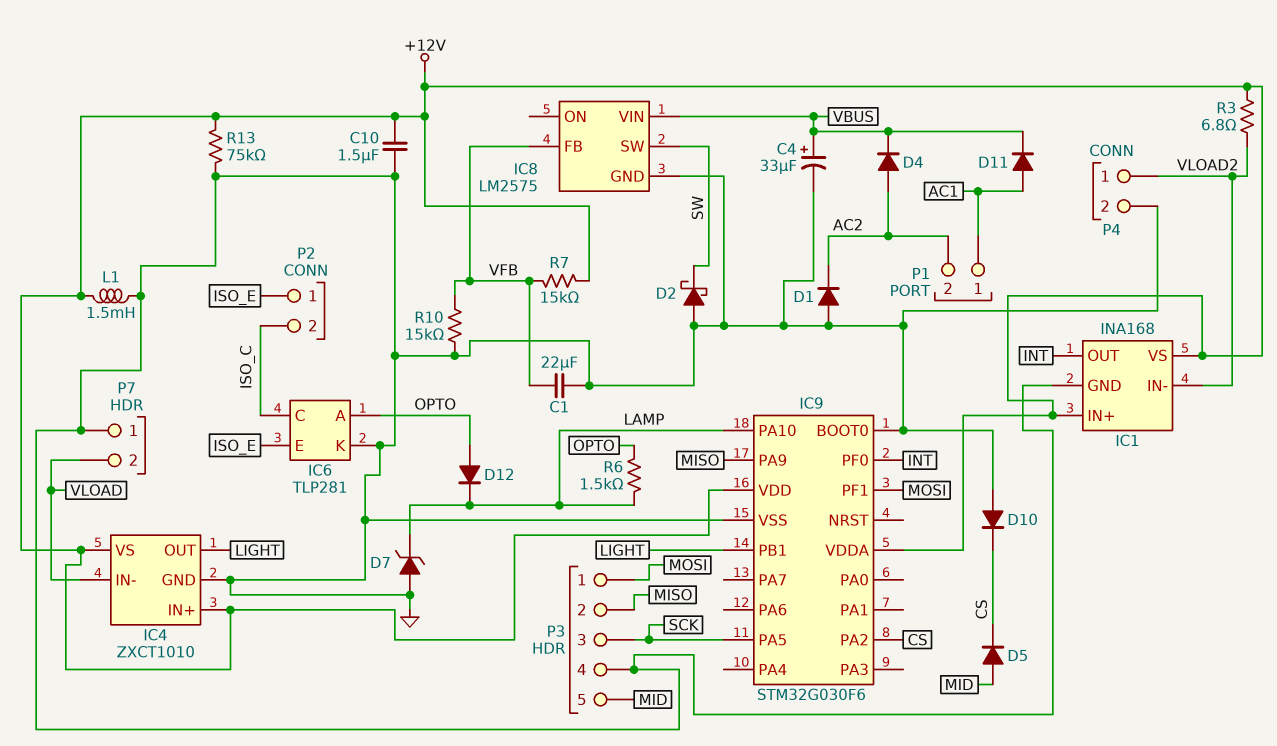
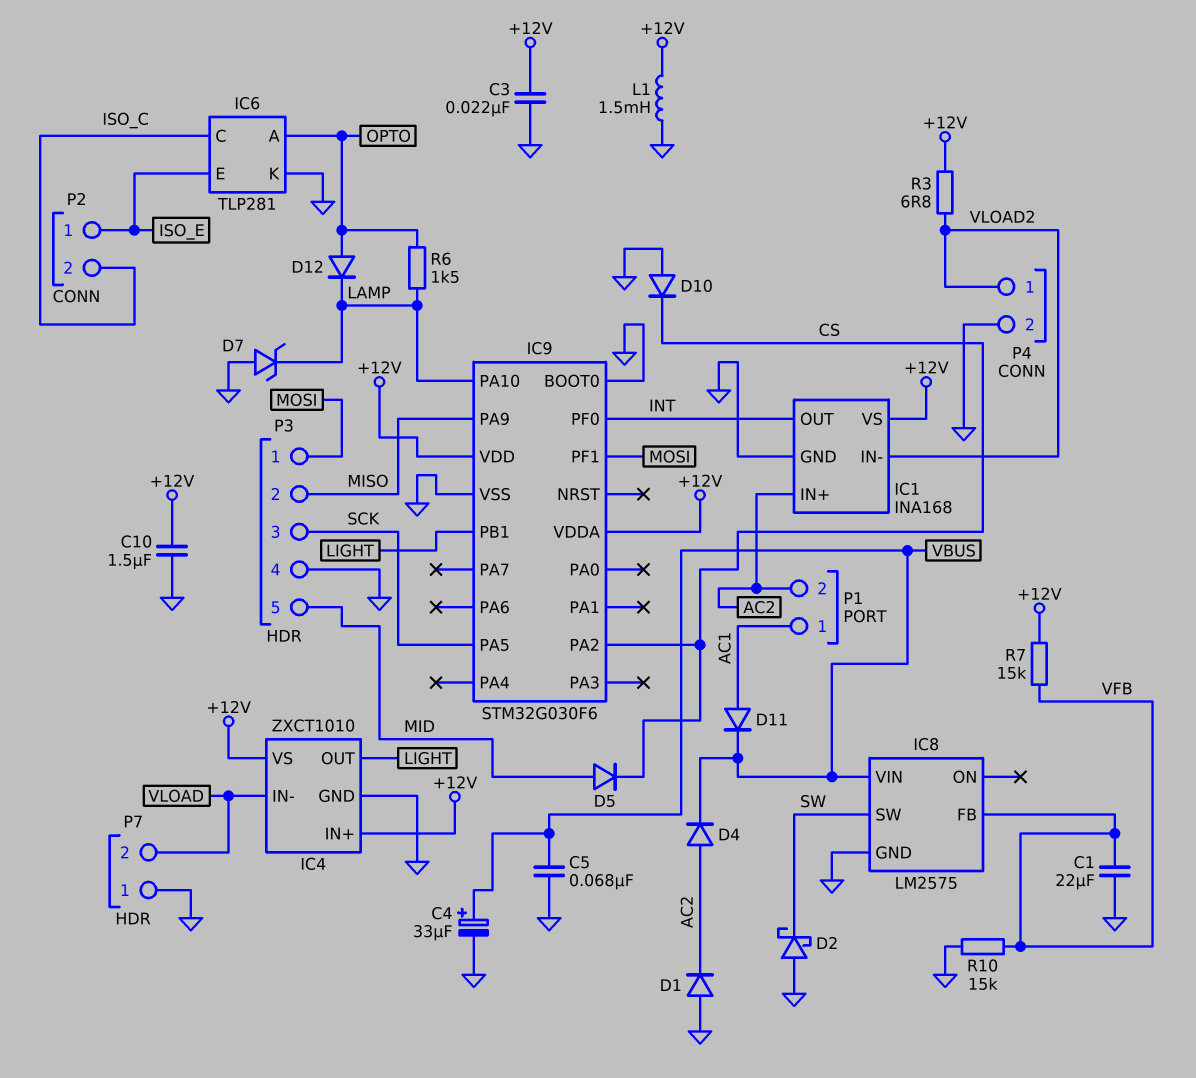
C3: none -> 22nF (+12V, GND)
C5: none -> 68nF (GND, VBUS)
IC1 pin IN+: +12V -> AC2
R13: 75k (+12V, GND) -> none

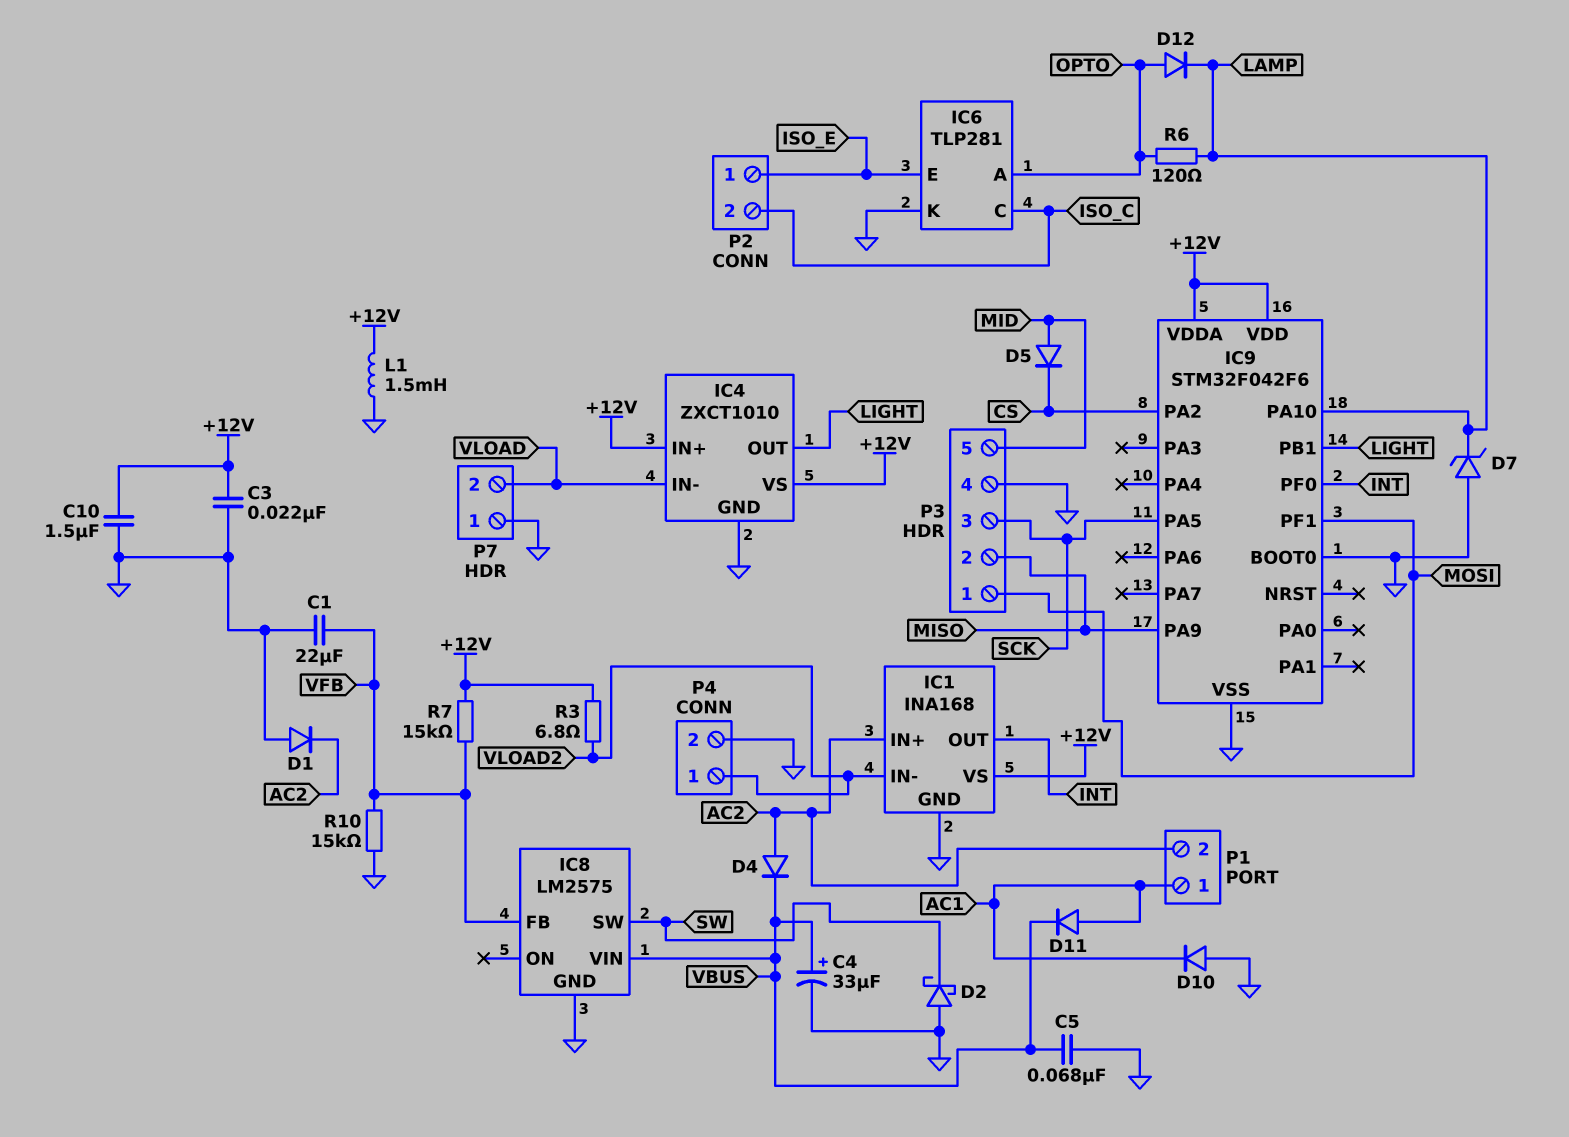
D10: diode (A GND, K CS) -> diode (A GND, K AC1)
IC9: STM32G030F6 -> STM32F042F6
R6: 1.5k (LAMP, OPTO) -> 120 (LAMP, OPTO)

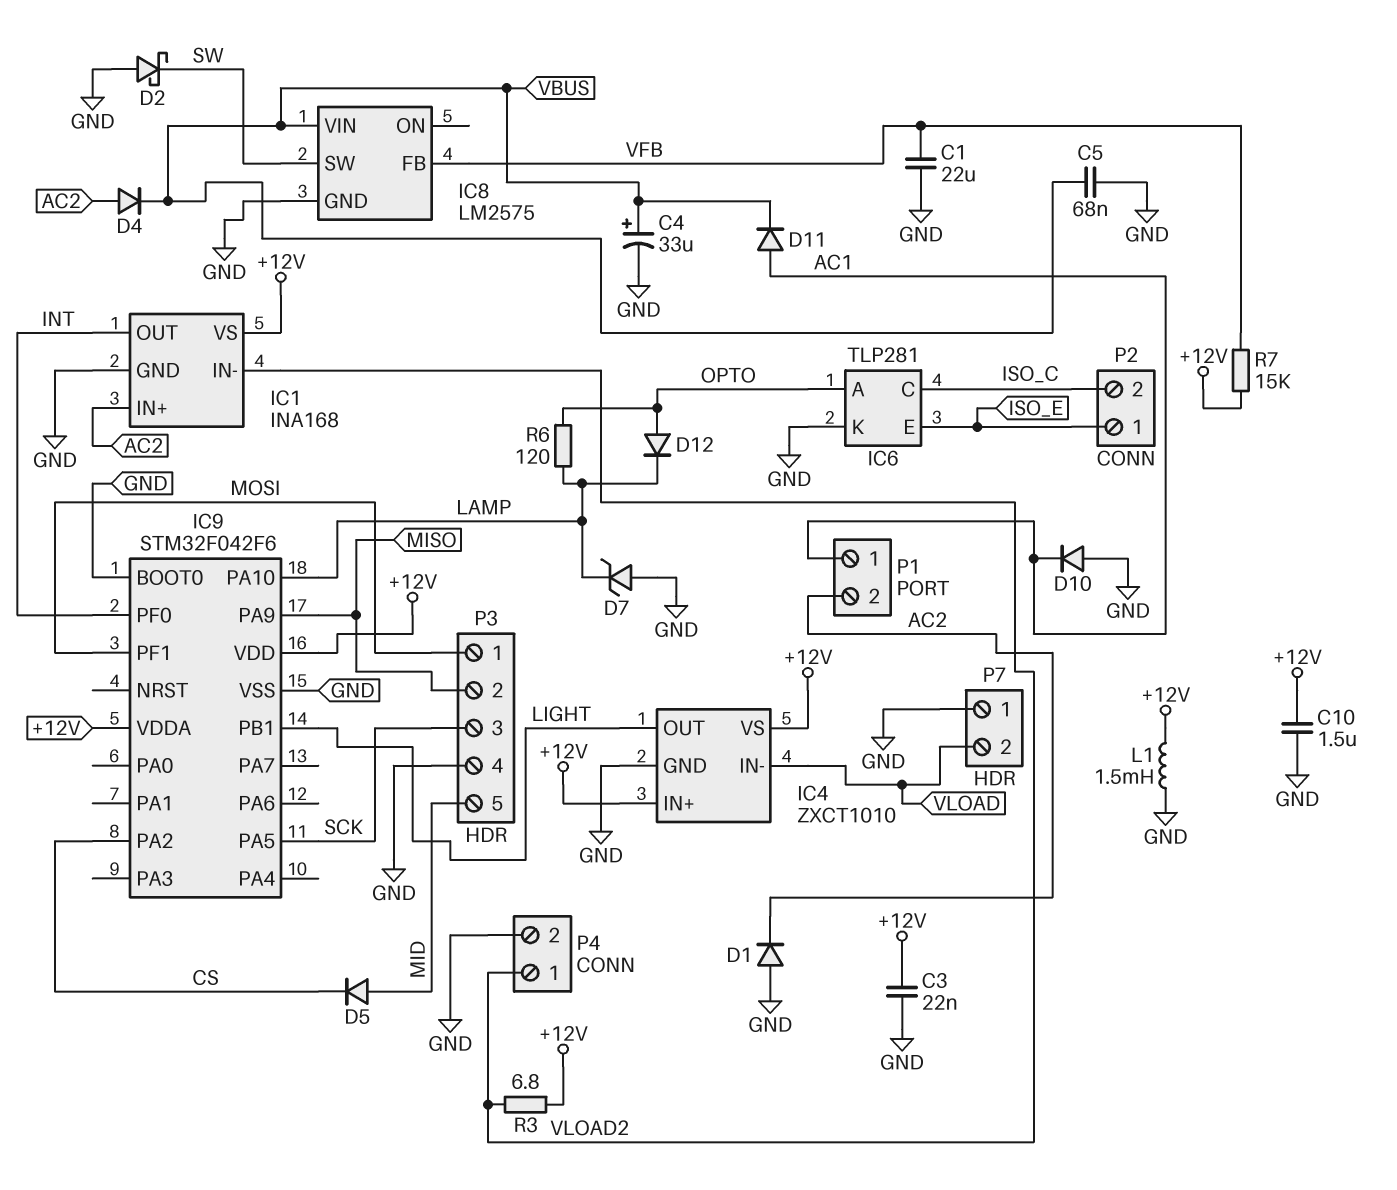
R10: 15k (GND, VFB) -> none

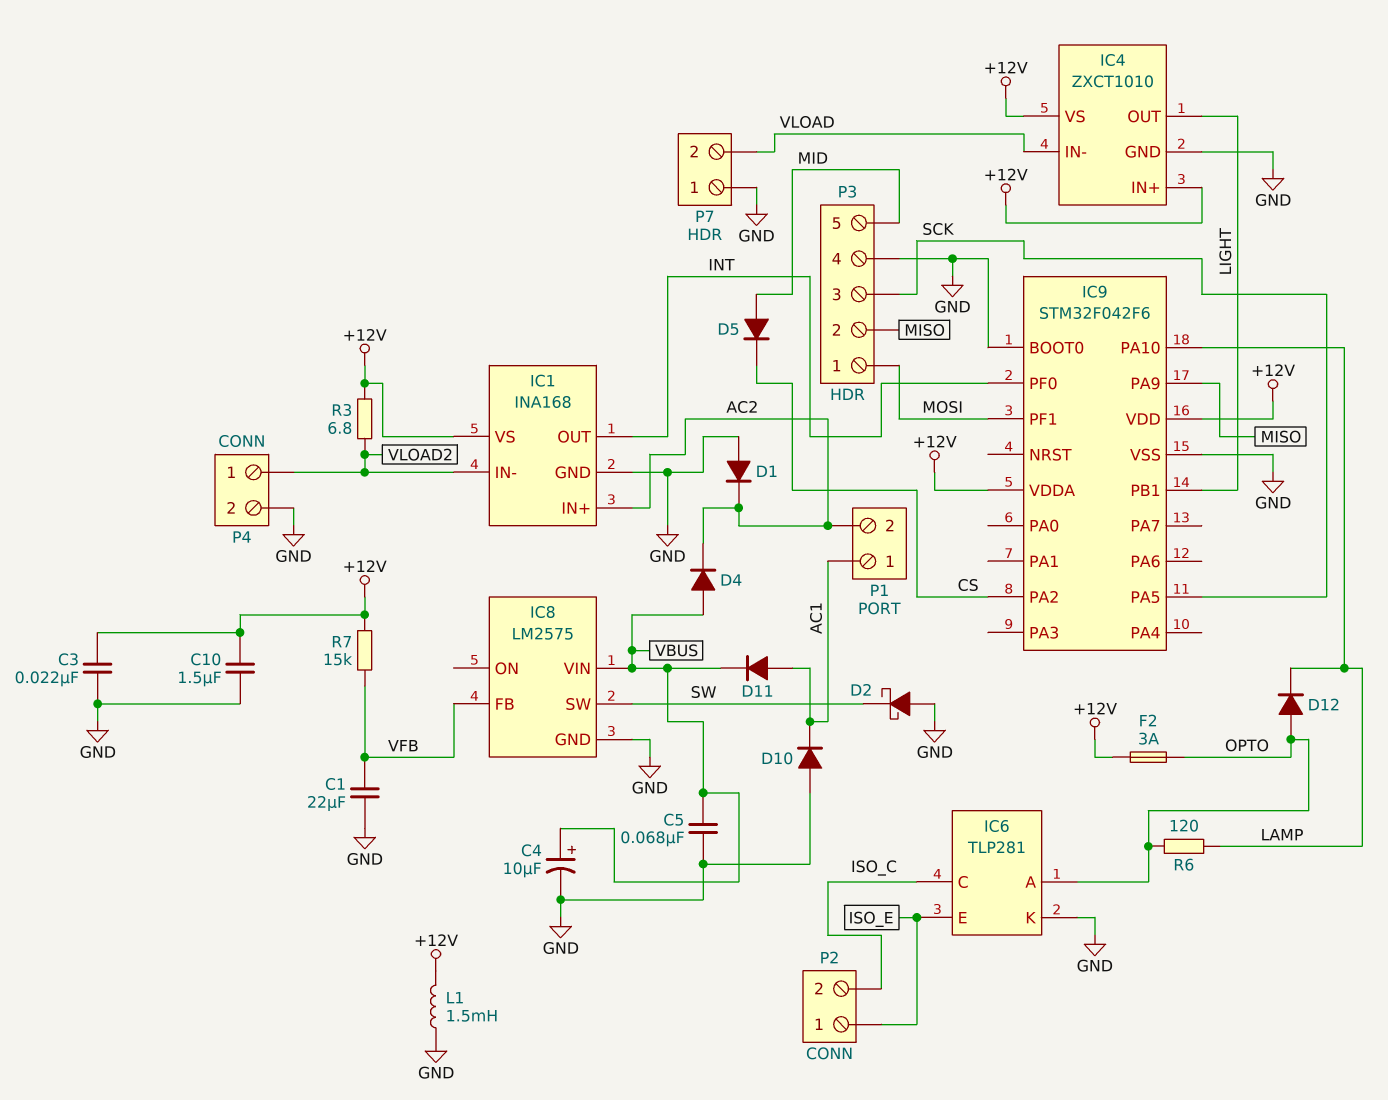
C4: 33uF (plus VBUS, minus GND) -> 10uF (plus VBUS, minus GND)
D4: diode (A AC2, K VBUS) -> diode (A VBUS, K AC2)
D7: zener (A GND, K LAMP) -> none
F2: none -> 3A (+12V, OPTO)

